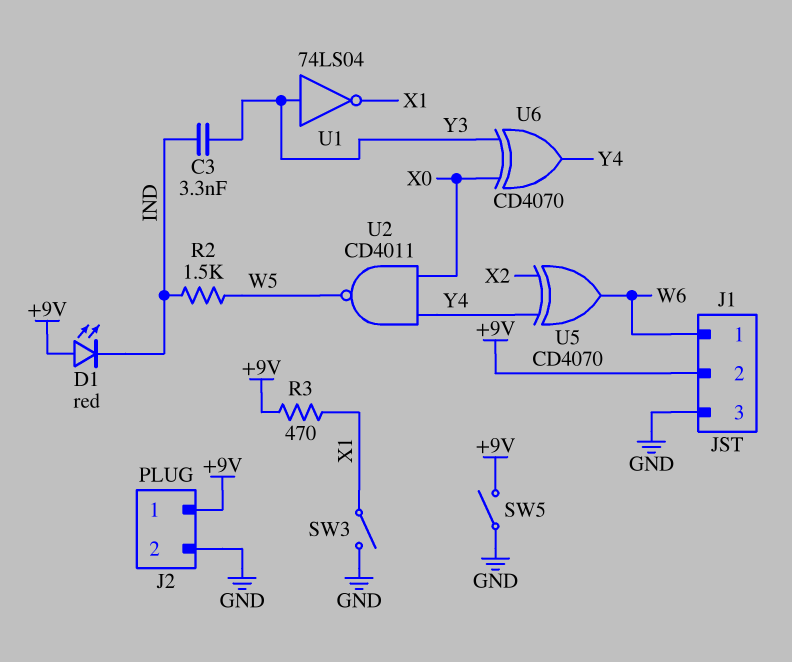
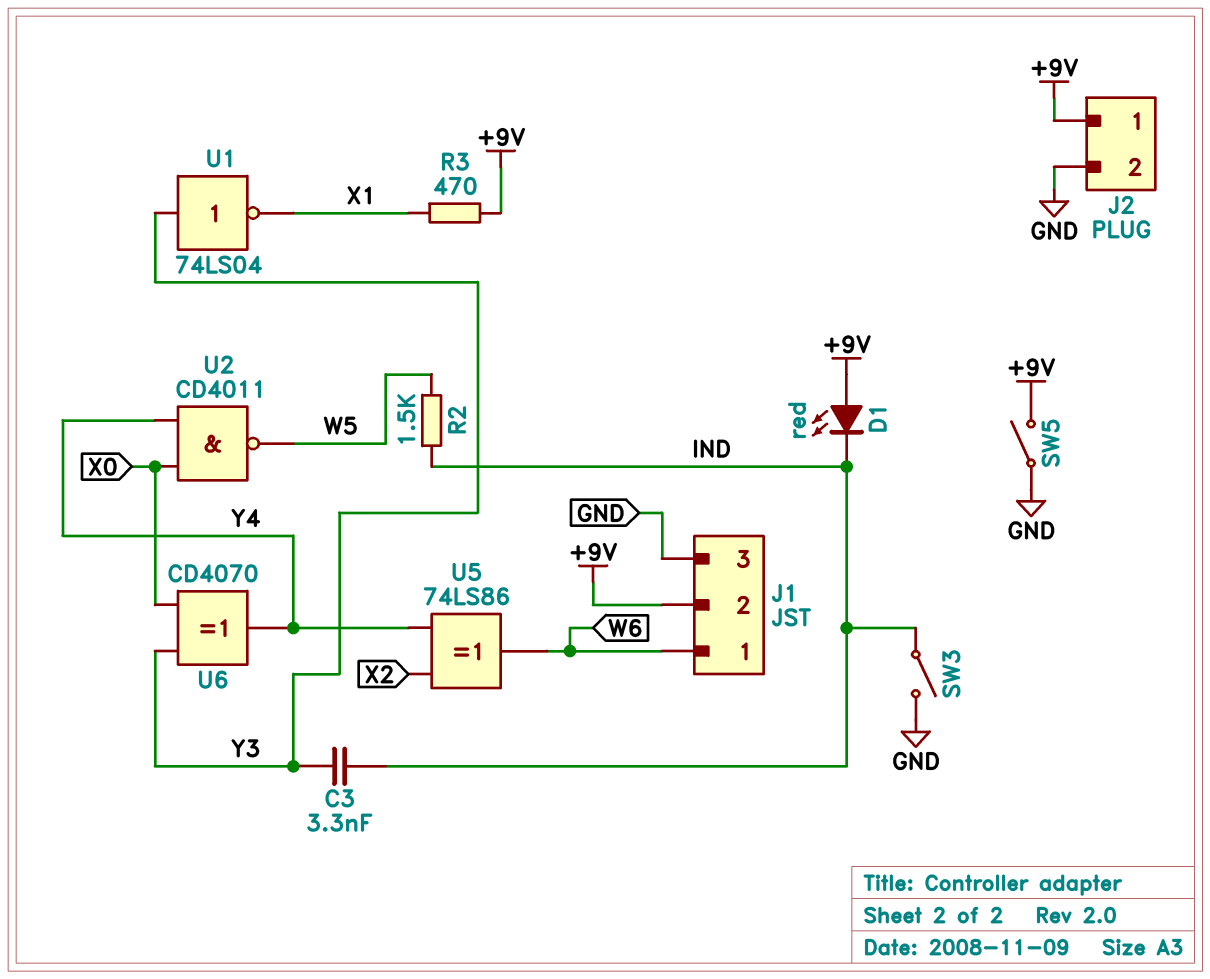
SW3: switch (GND, X1) -> switch (GND, IND)
U5: XOR CD4070 (in X2, in Y4, out W6) -> XOR 74LS86 (in X2, in Y4, out W6)

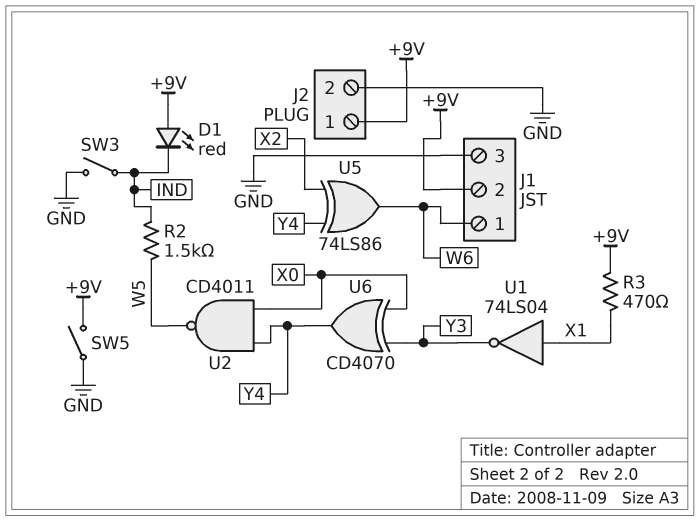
C3: 3.3nF (IND, Y3) -> none
U1: NOT 74LS04 (in Y3, out X1) -> NOT 74LS04 (in X1, out Y3)

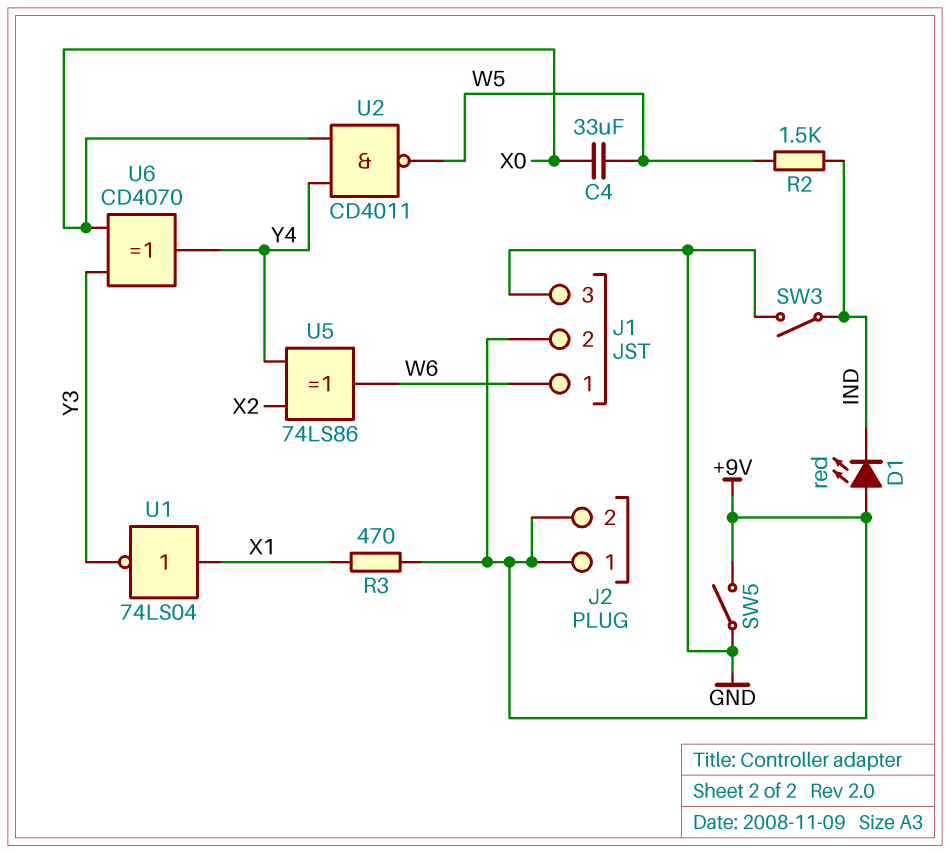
C4: none -> 33uF (W5, X0)
J2 pin 2: GND -> +9V

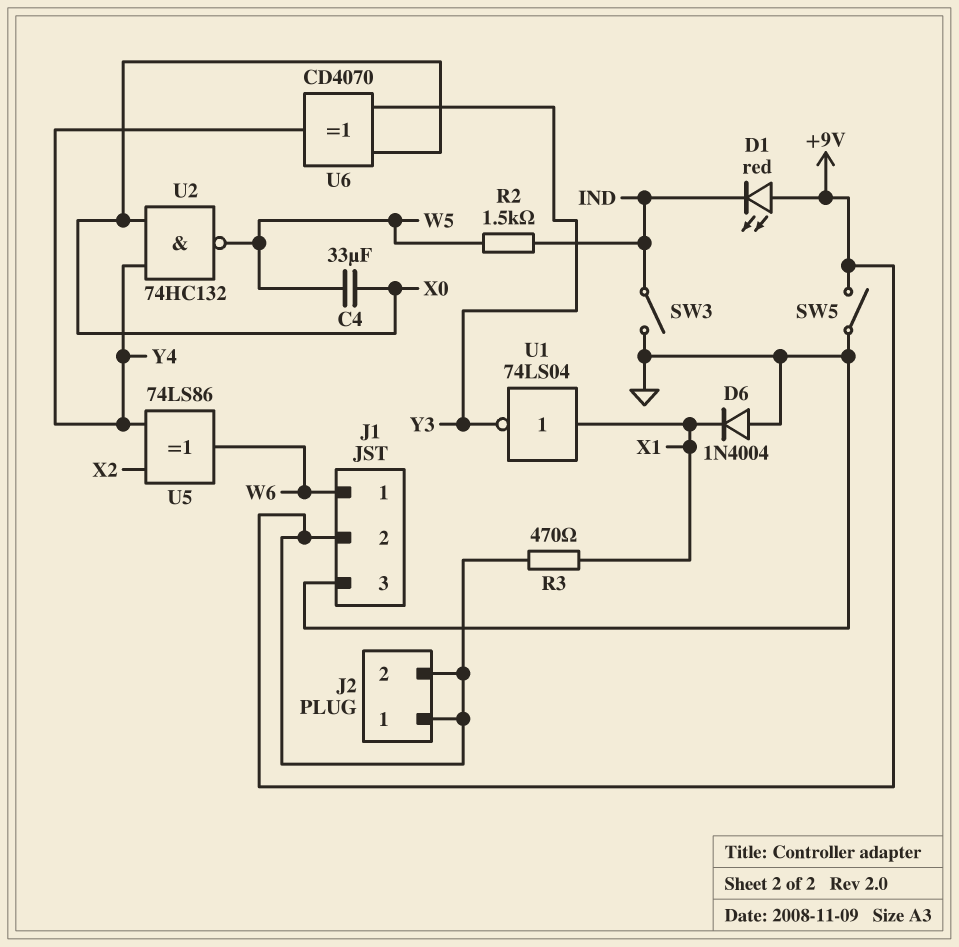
D6: none -> diode 1N4004 (A GND, K X1)
U2: NAND CD4011 (in X0, in Y4, out W5) -> NAND 74HC132 (in X0, in Y4, out W5)

